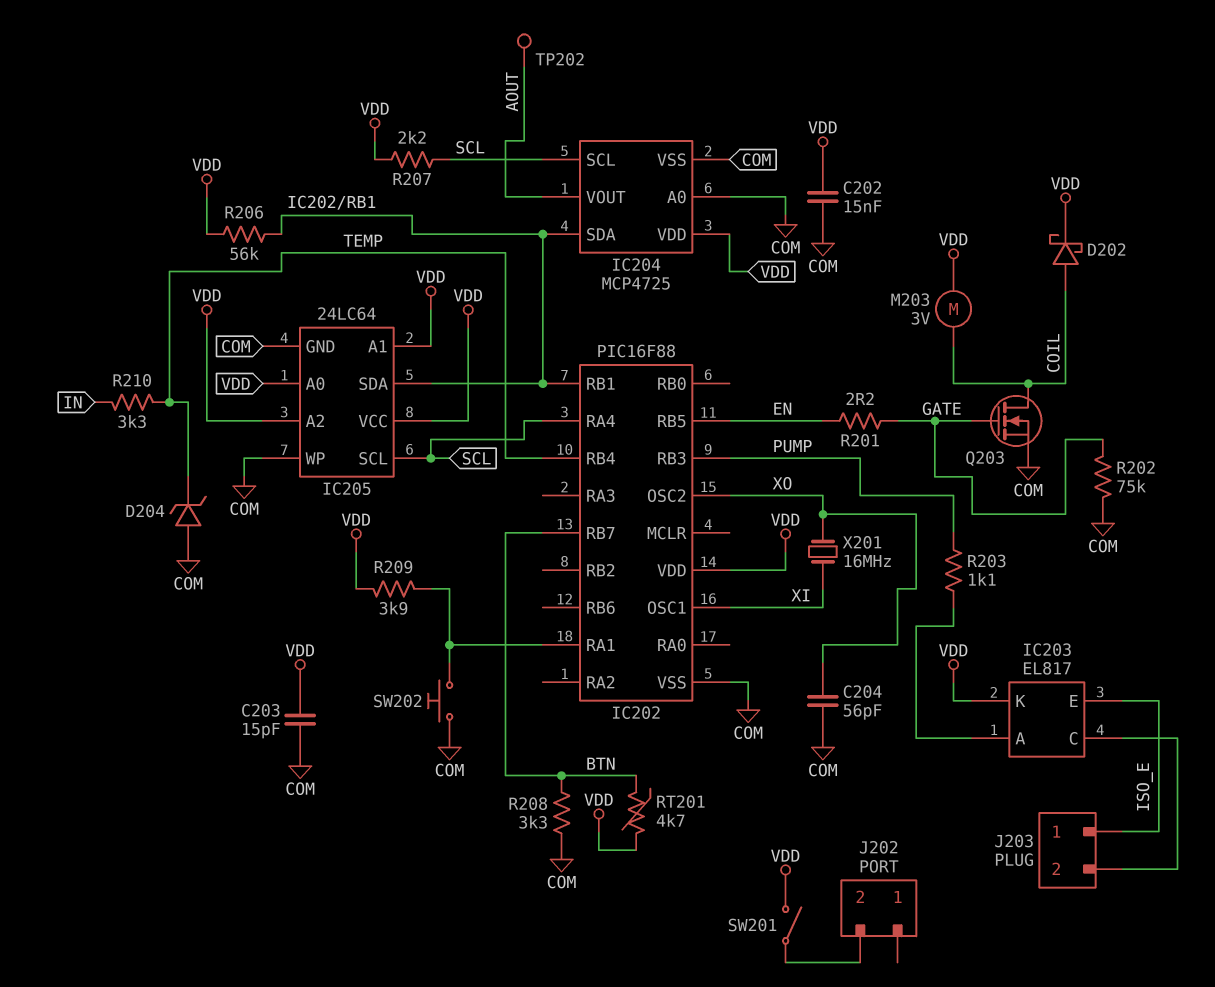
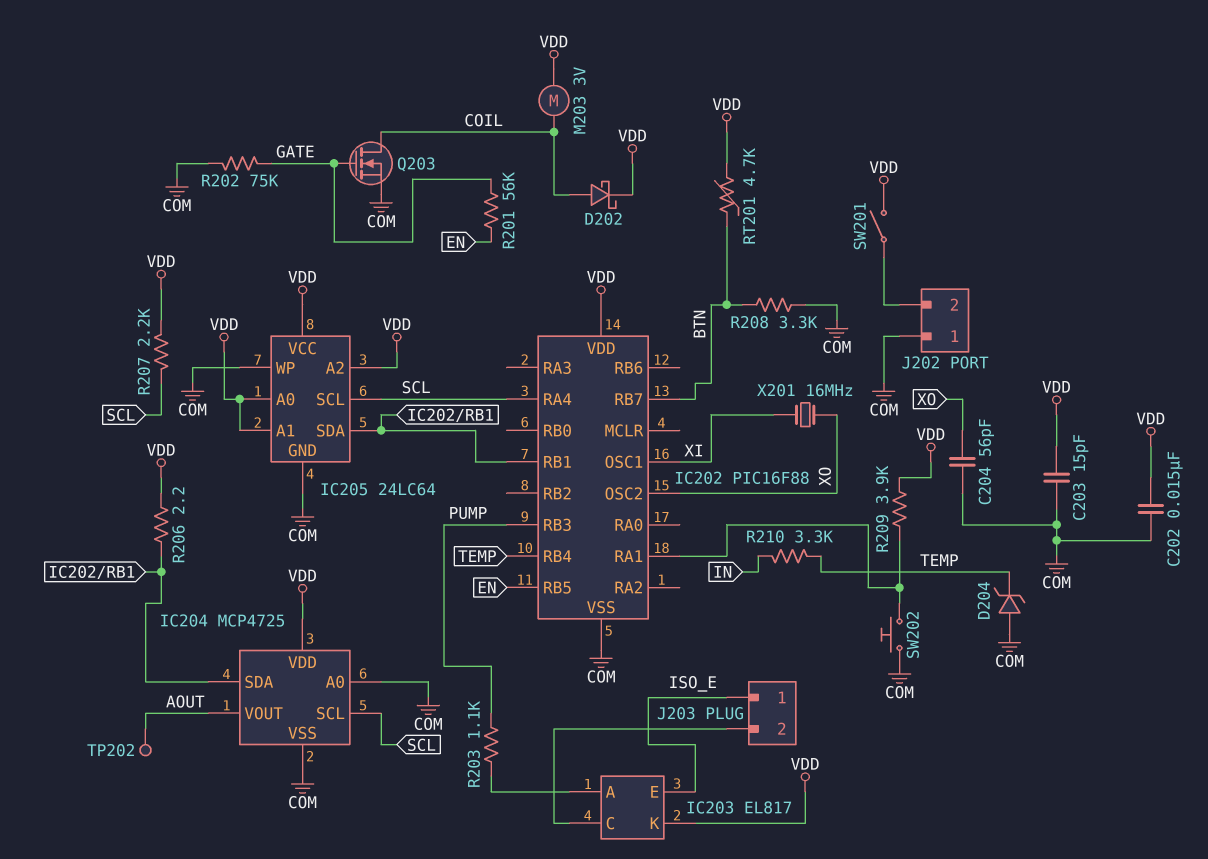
J202 pin 1: none -> COM
R201: 2.2 (EN, GATE) -> 56k (EN, GATE)
R206: 56k (IC202/RB1, VDD) -> 2.2 (IC202/RB1, VDD)

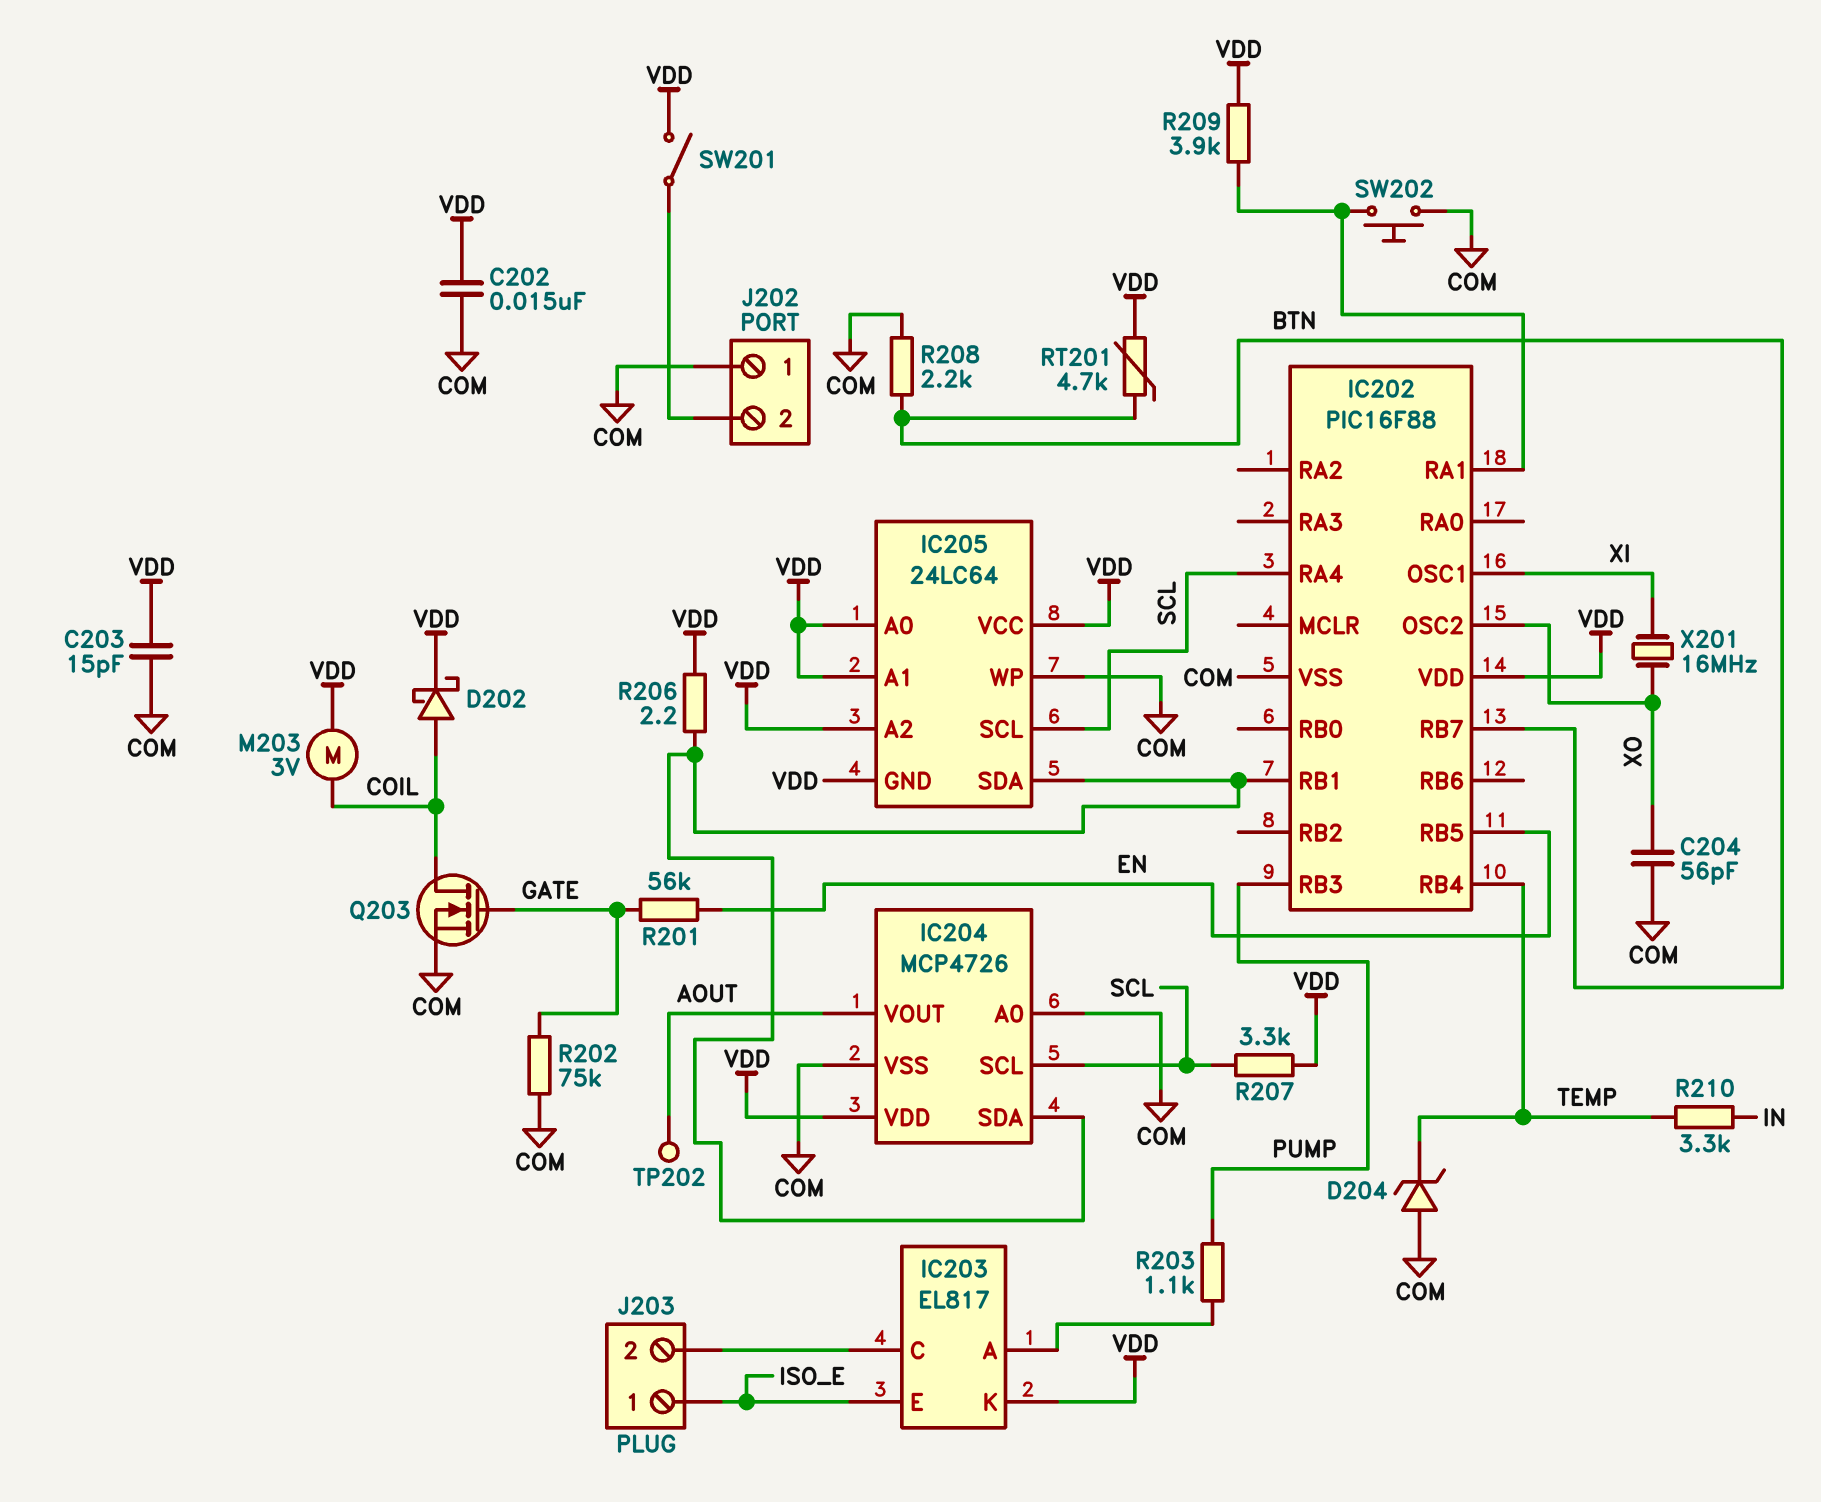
IC204: MCP4725 -> MCP4726
IC205 pin GND: COM -> VDD
R207: 2.2k (SCL, VDD) -> 3.3k (SCL, VDD)
R208: 3.3k (BTN, COM) -> 2.2k (BTN, COM)

